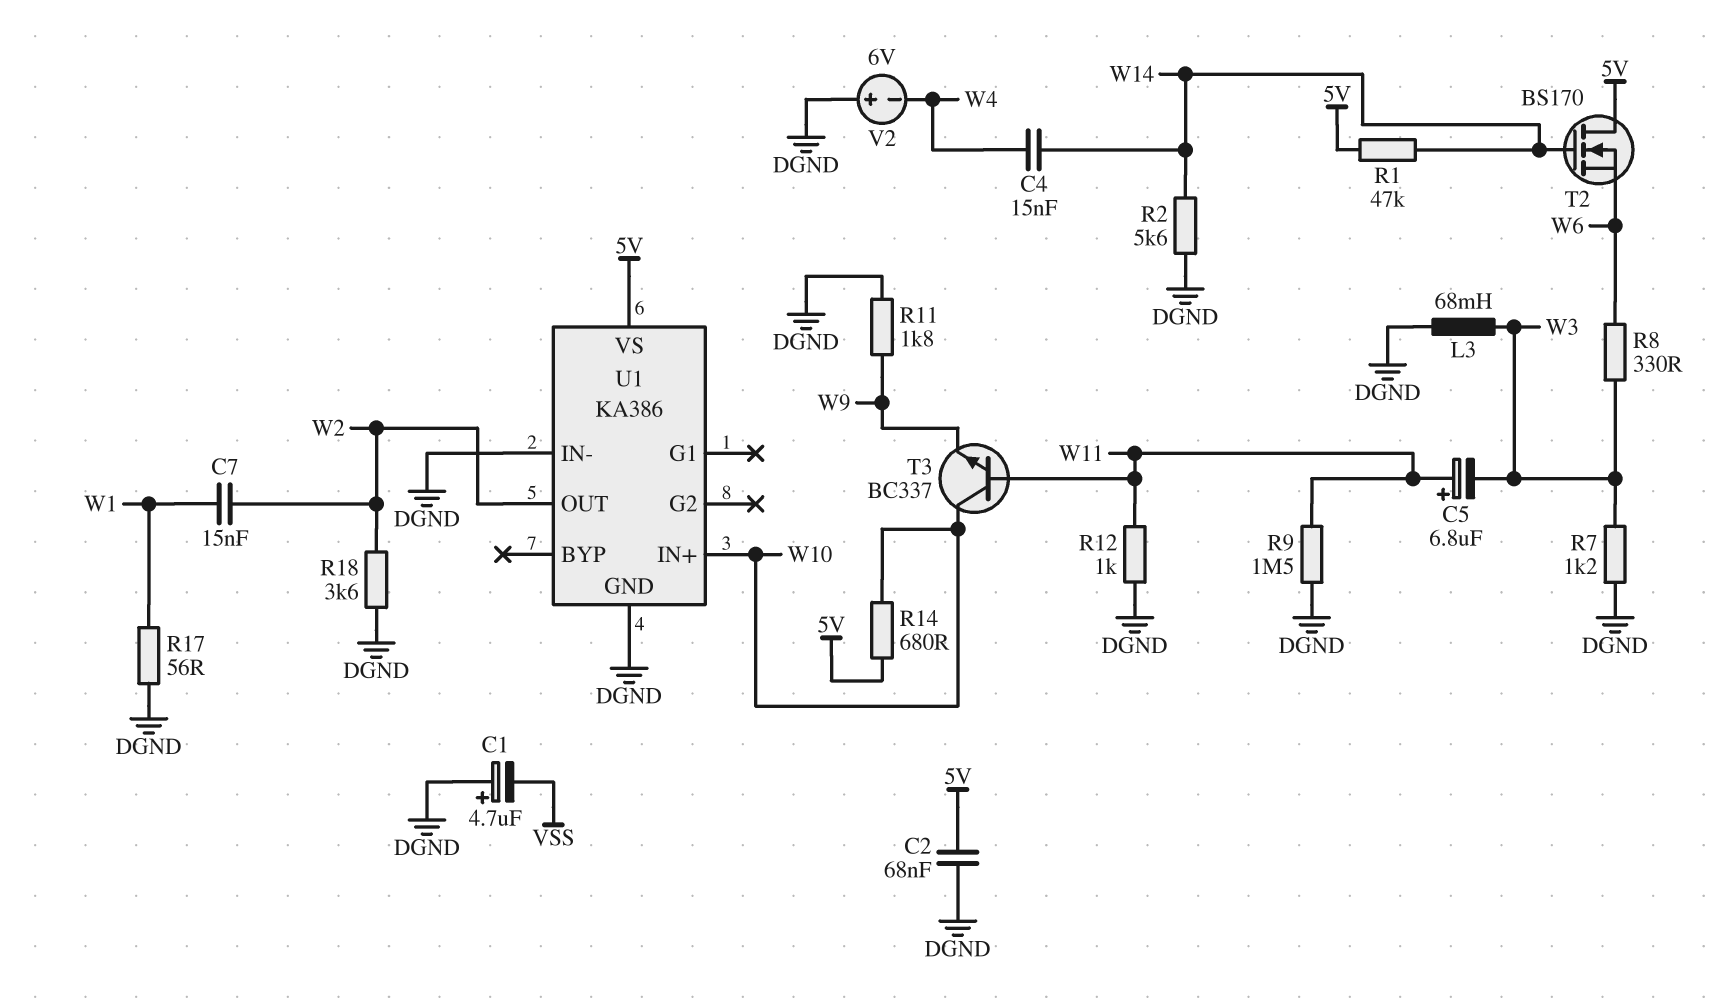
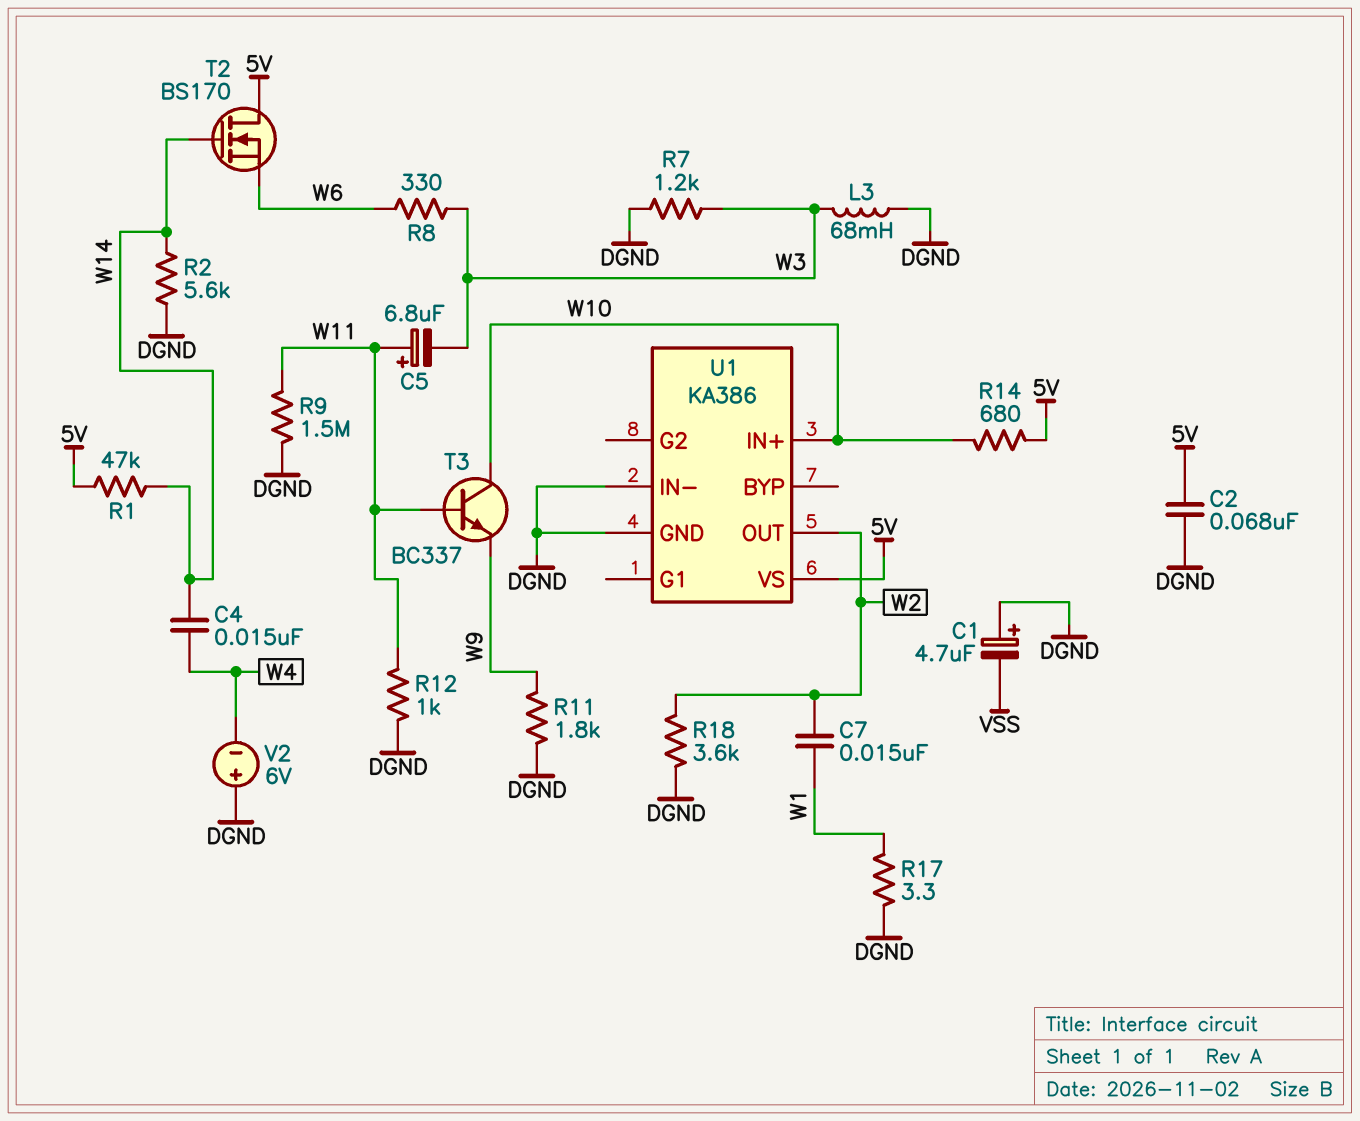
R17: 56 (DGND, W1) -> 3.3 (DGND, W1)

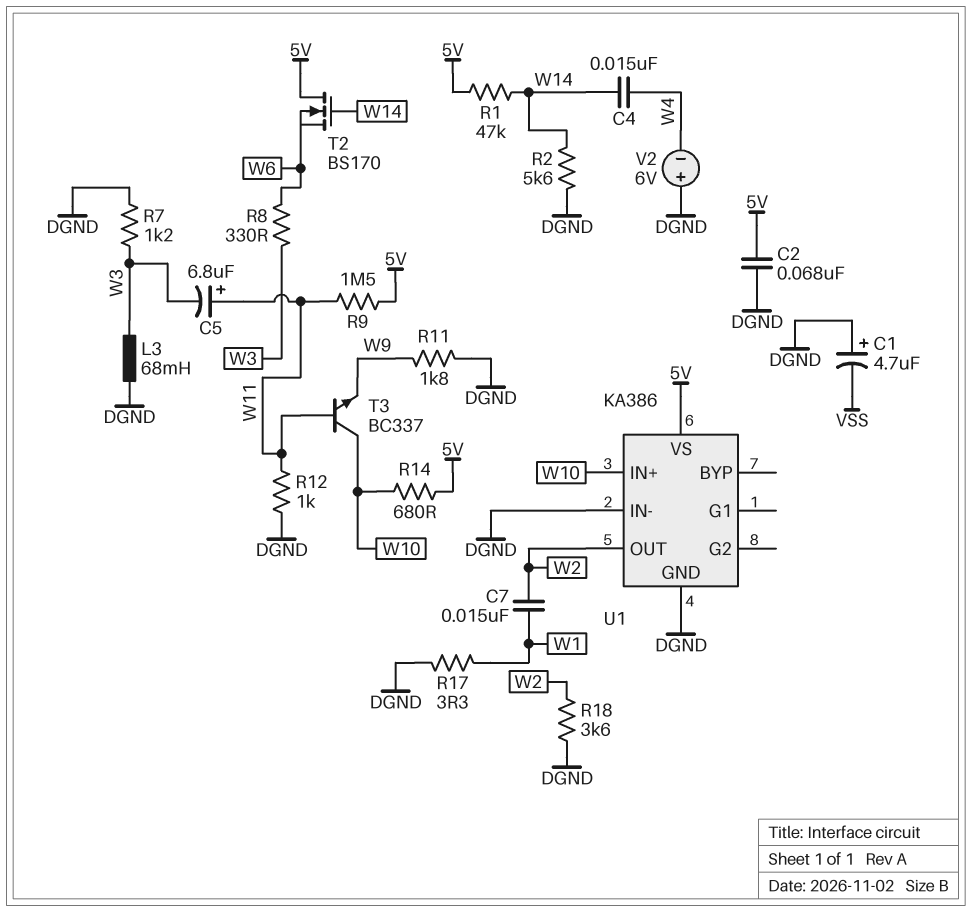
R9: 1.5M (DGND, W11) -> 1.5M (5V, W11)

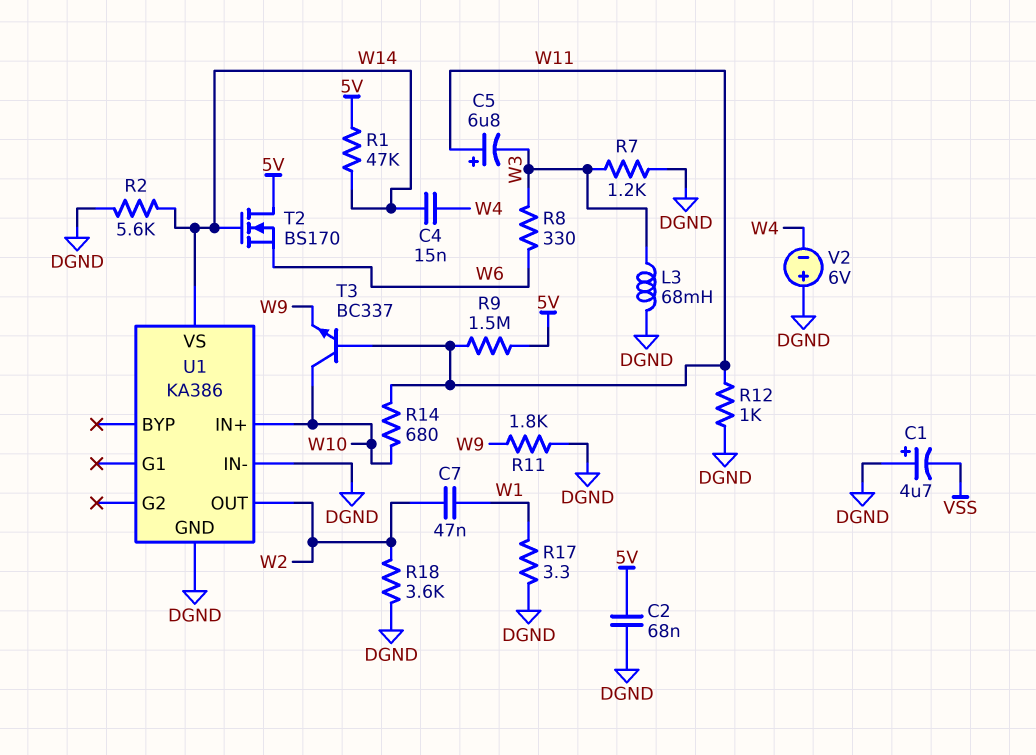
C7: 15nF (W1, W2) -> 47nF (W1, W2)
R14: 680 (5V, W10) -> 680 (W10, W11)
U1 pin VS: 5V -> W14

